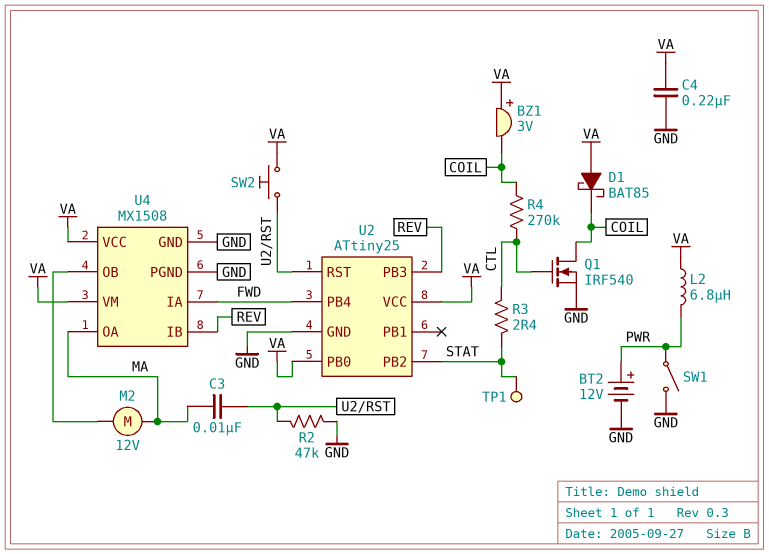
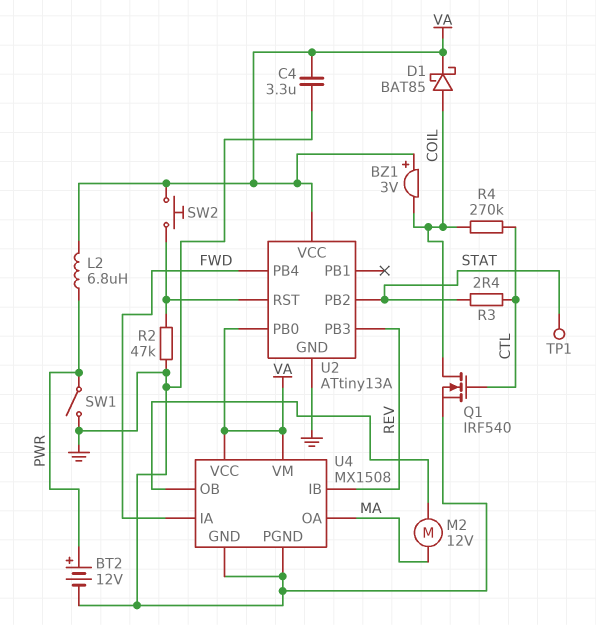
C3: 10nF (MA, U2/RST) -> none
C4: 220nF (GND, VA) -> 3.3uF (GND, VA)
D1: schottky BAT85 (A VA, K COIL) -> schottky BAT85 (A COIL, K VA)
U2: ATtiny25 -> ATtiny13A

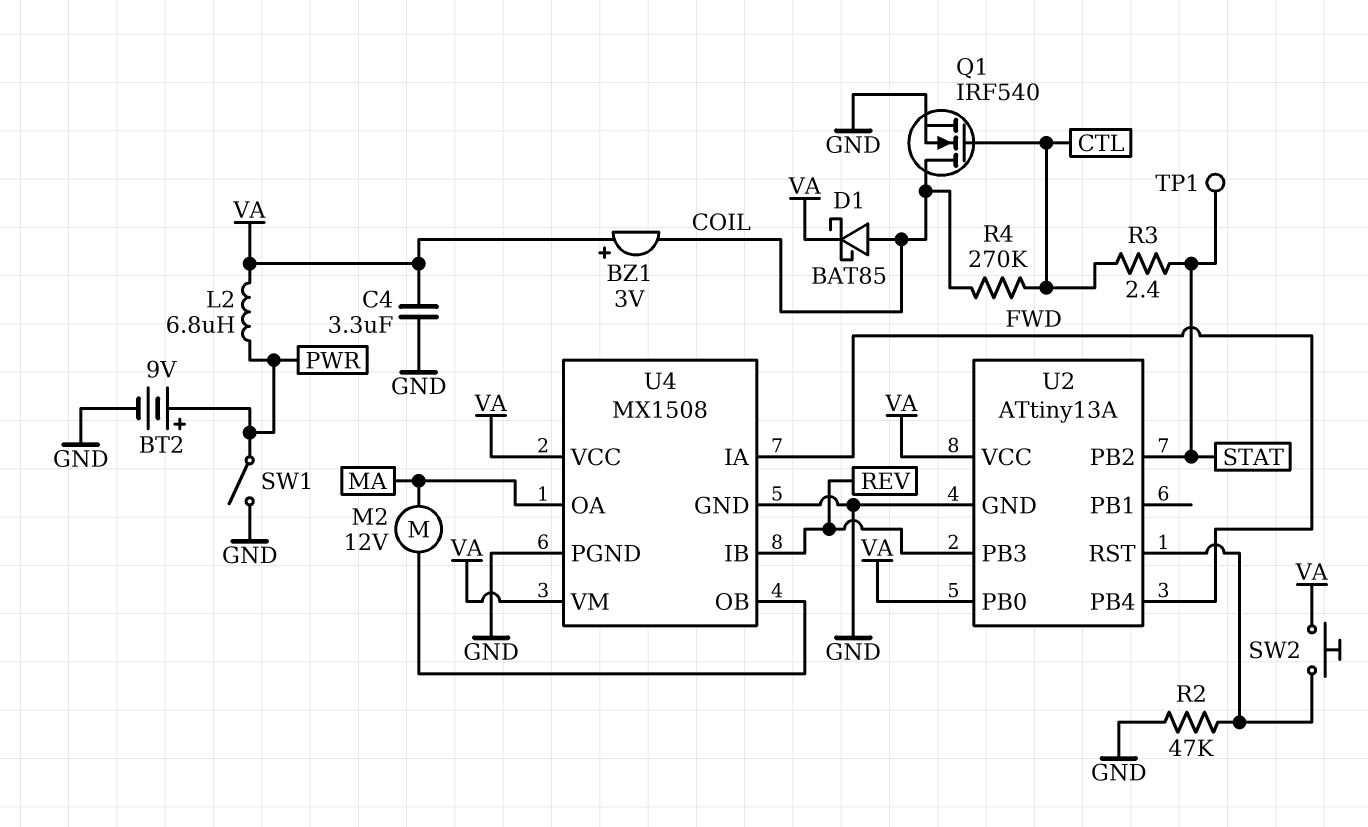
BT2: 12V (plus PWR, minus GND) -> 9V (plus PWR, minus GND)

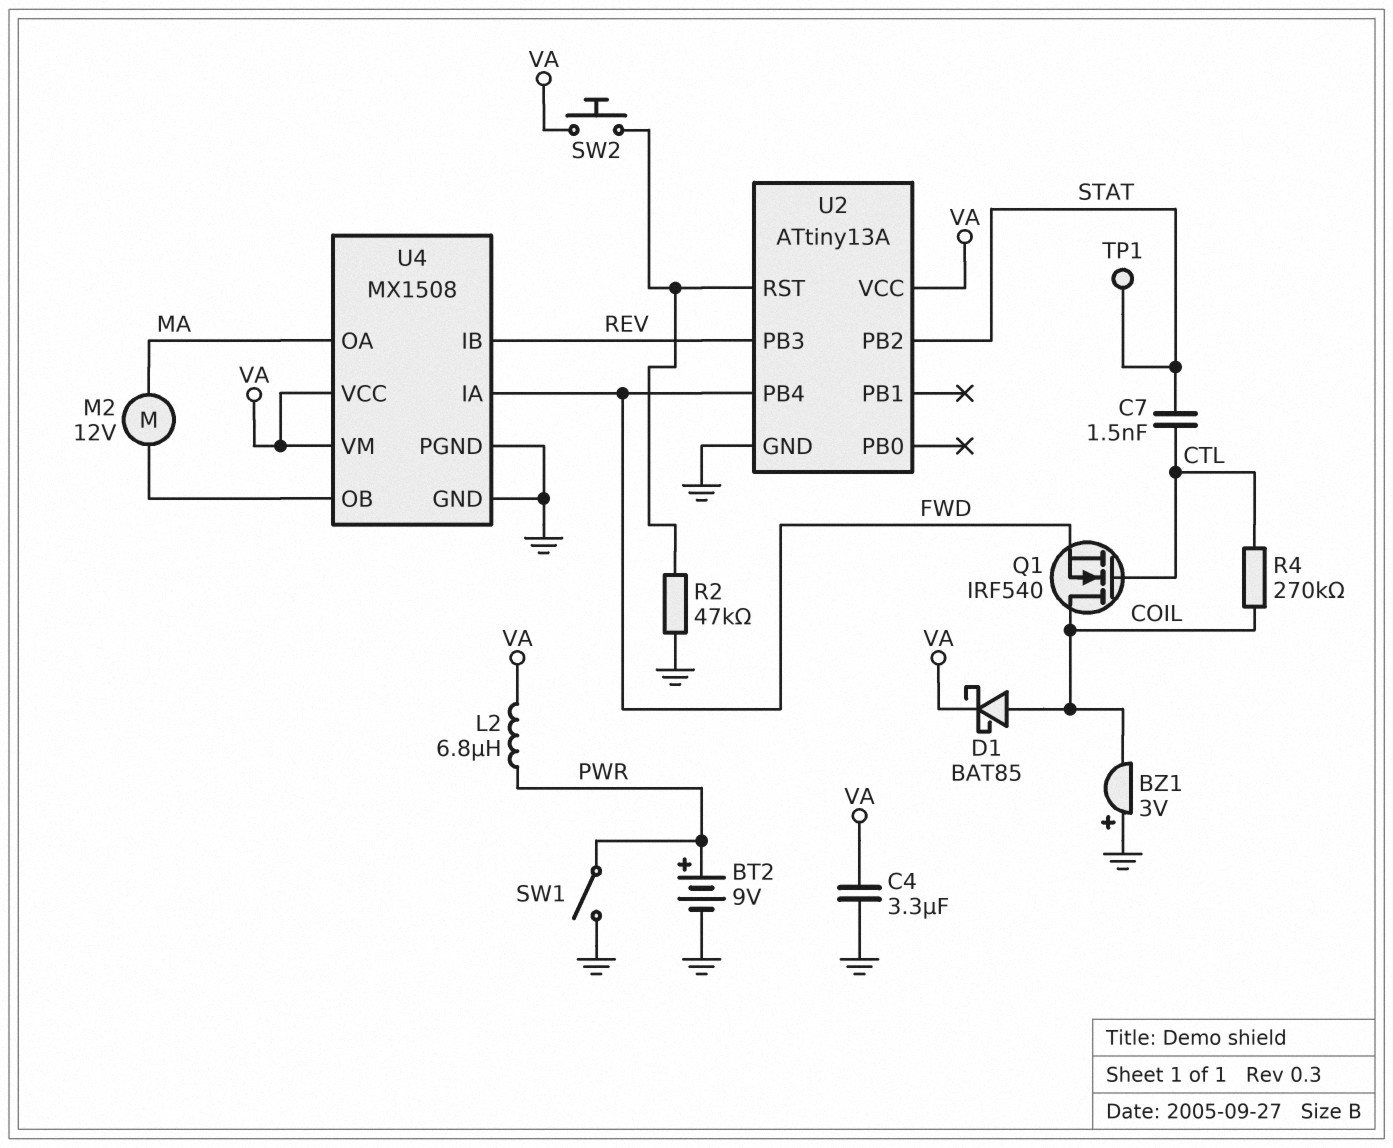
BZ1: buzzer 3V (plus VA, minus COIL) -> buzzer 3V (plus GND, minus COIL)
C7: none -> 1.5nF (CTL, STAT)
Q1: NMOS IRF540 (G CTL, D COIL, S GND) -> NMOS IRF540 (G CTL, D COIL, S FWD)
R3: 2.4 (CTL, STAT) -> none
U2 pin PB0: VA -> none

